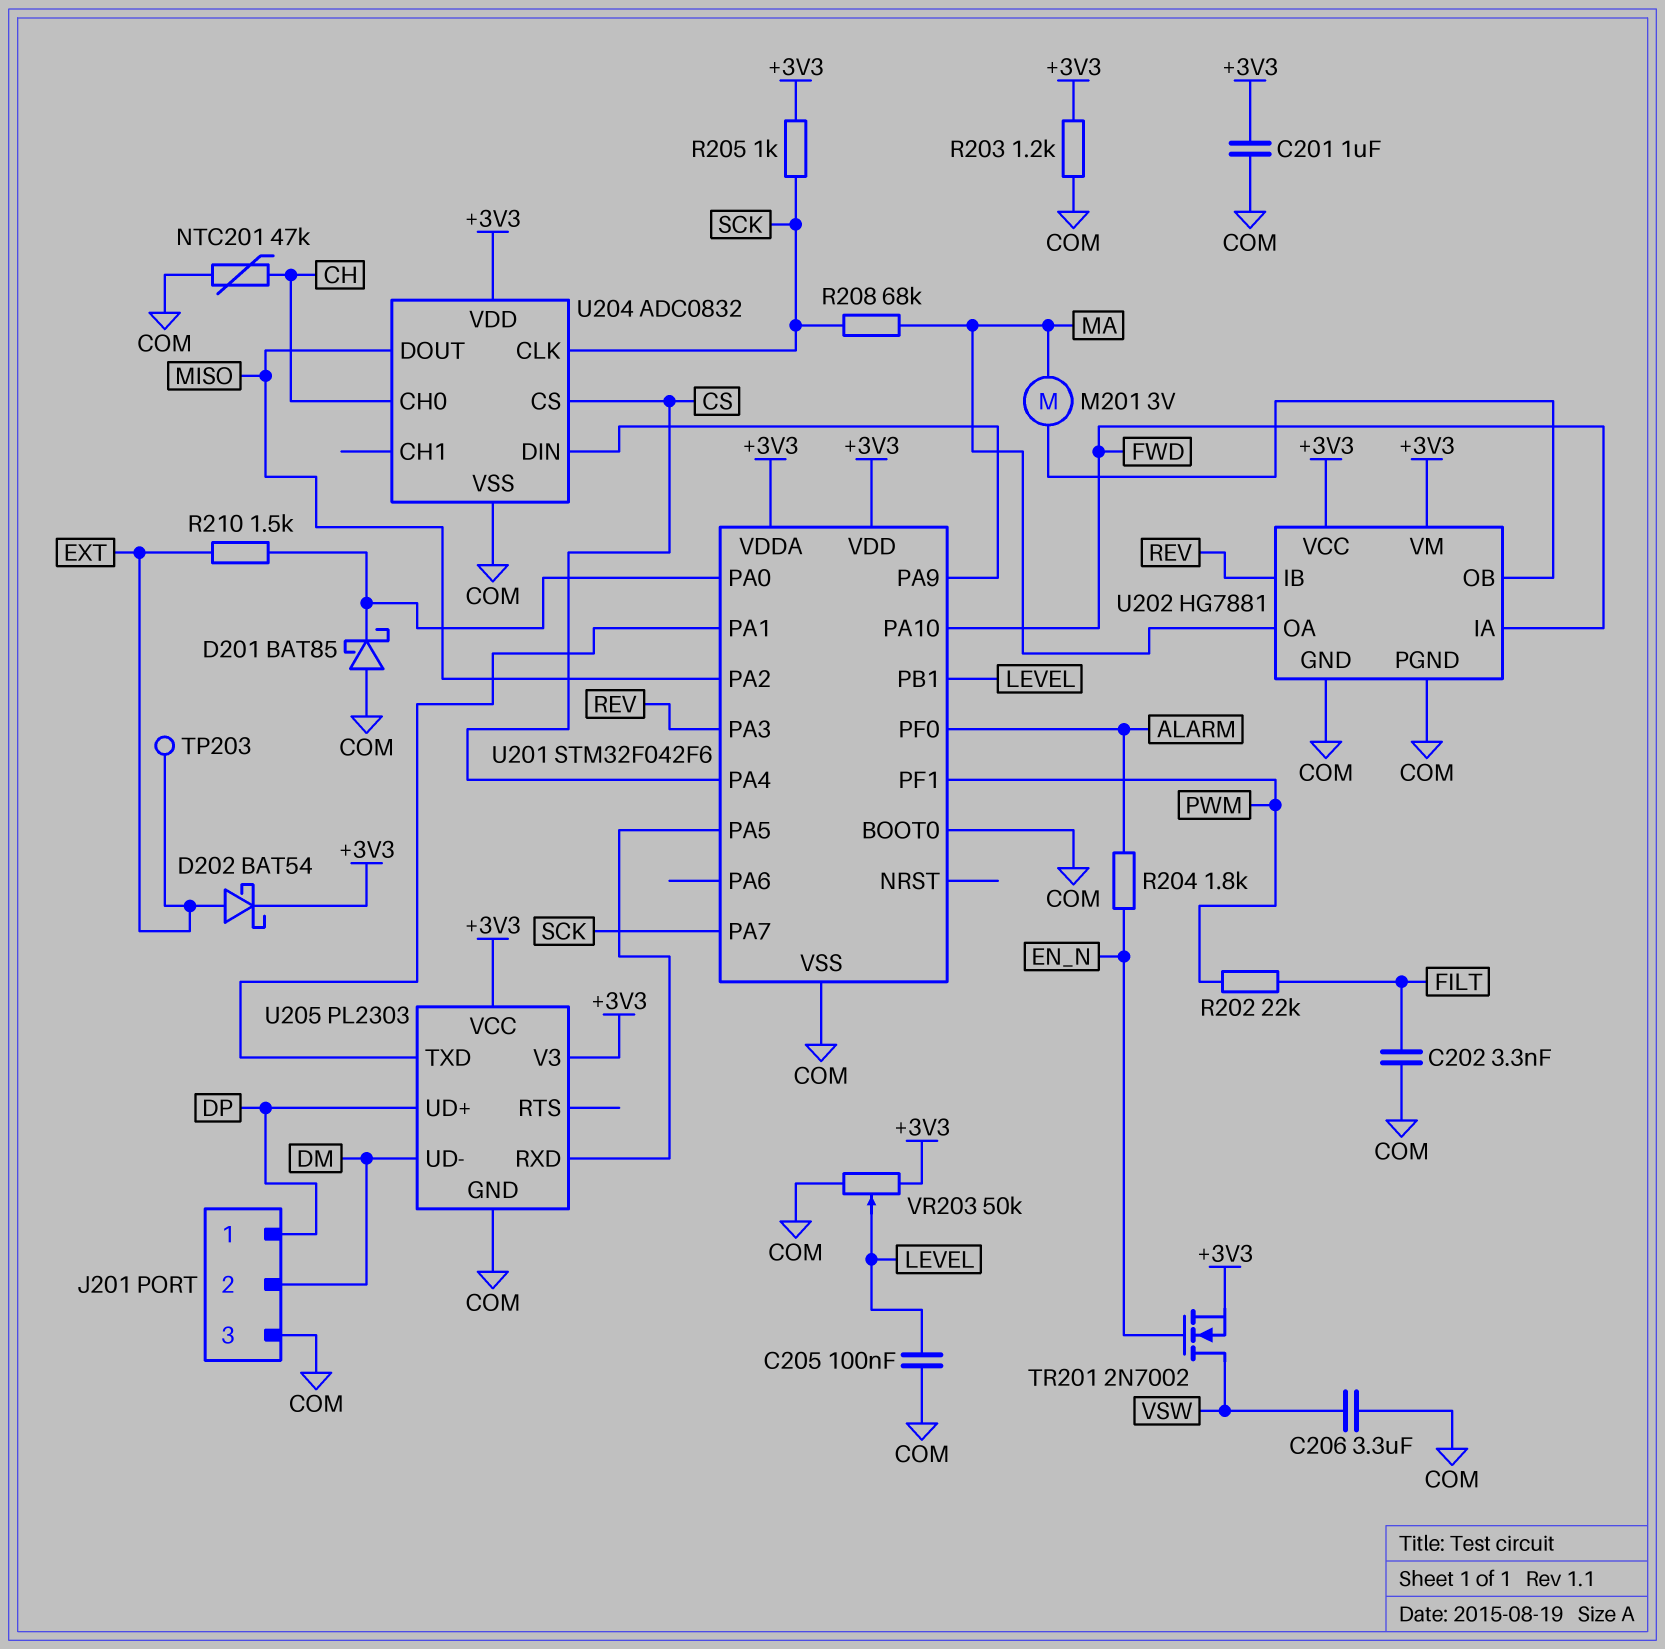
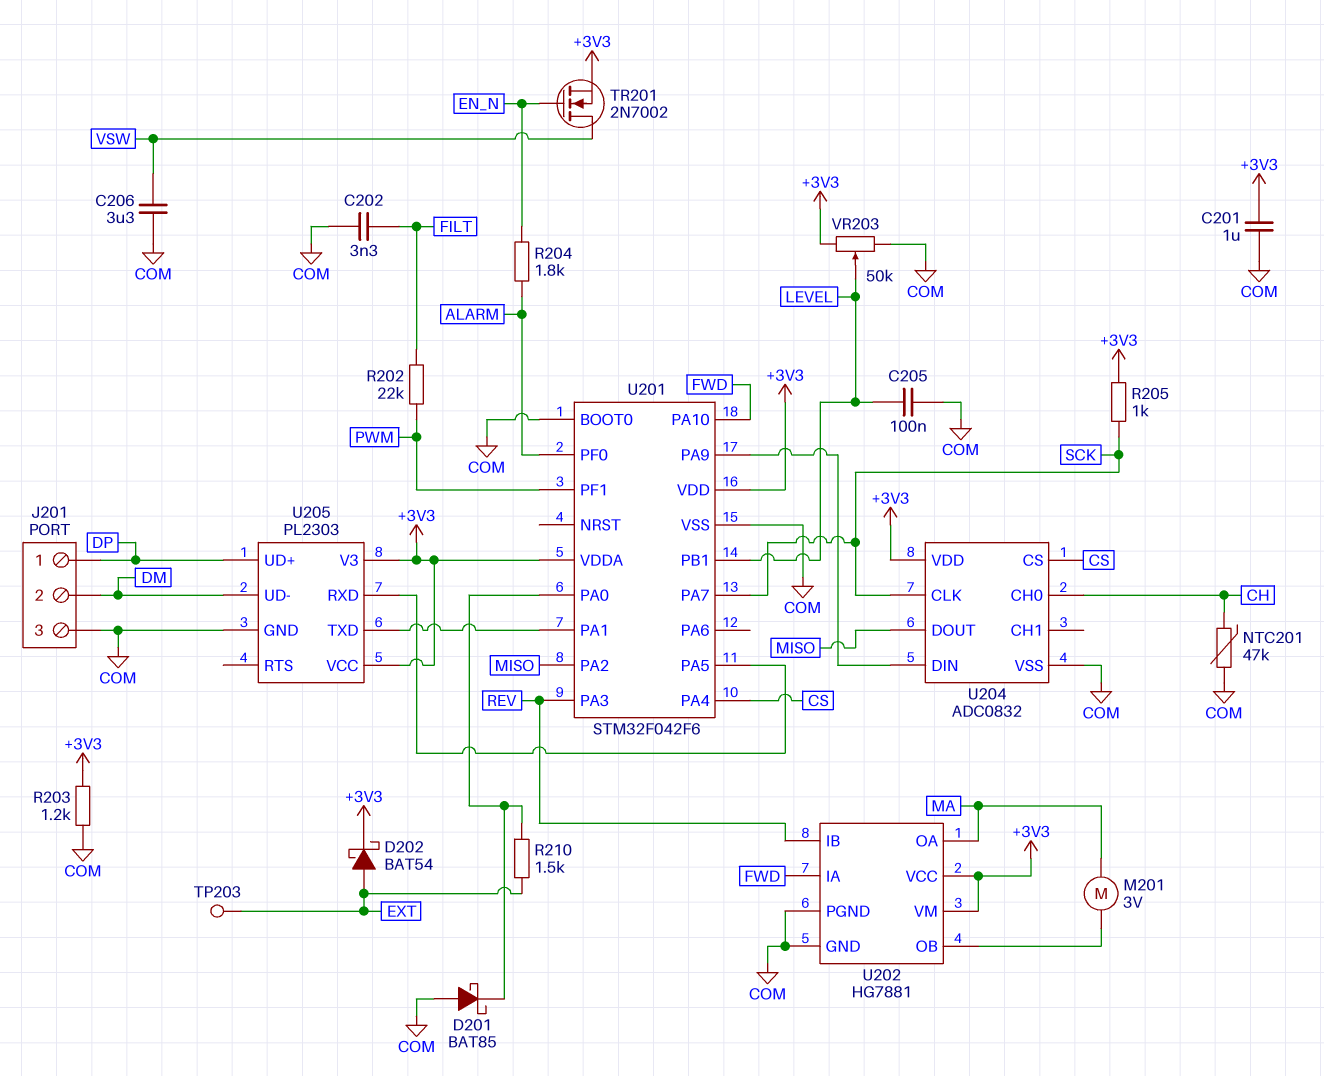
R208: 68k (MA, SCK) -> none

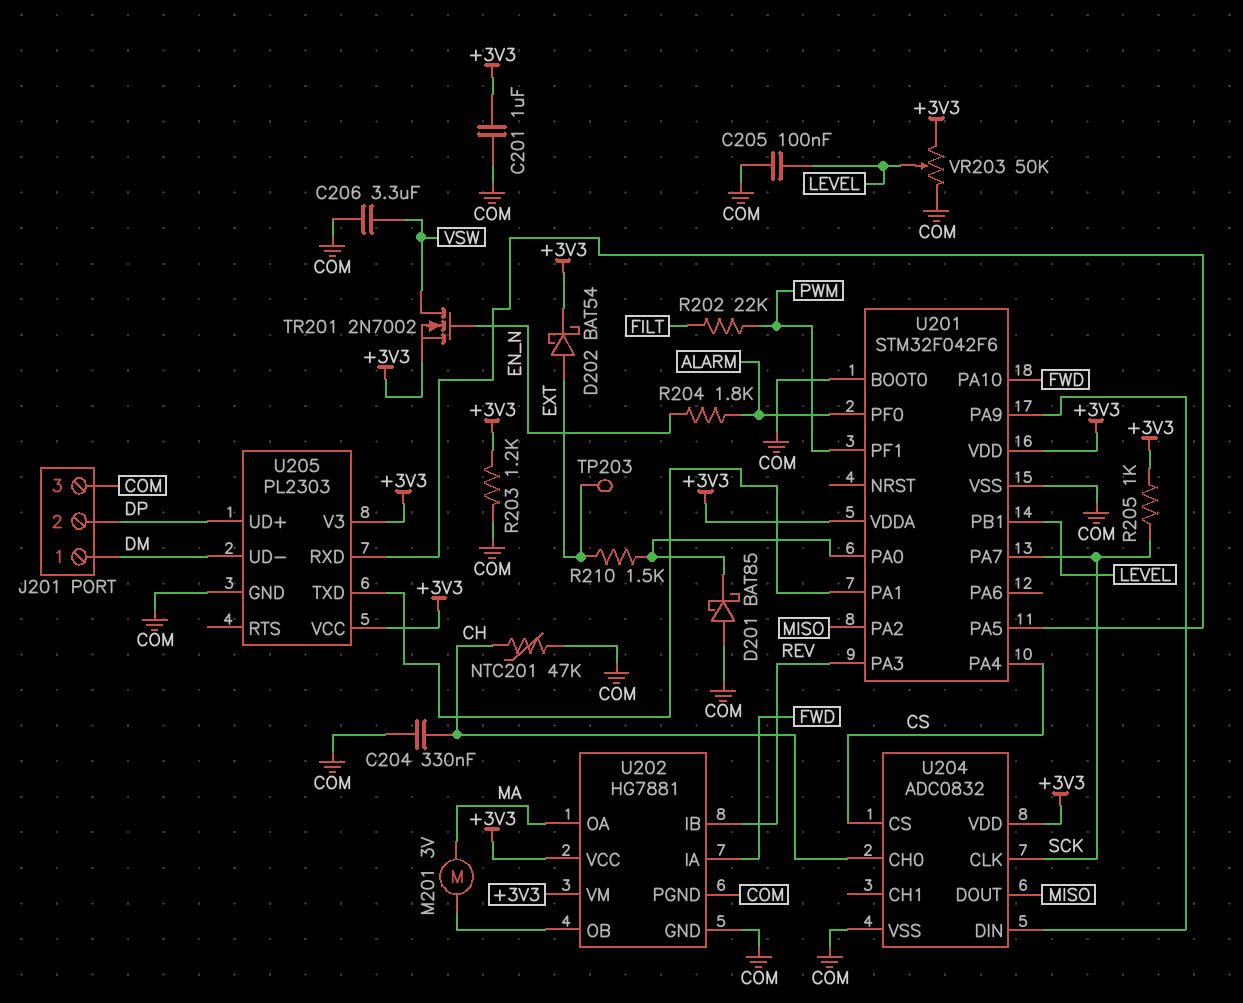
C202: 3.3nF (COM, FILT) -> none
C204: none -> 330nF (CH, COM)
J201 pin 1: DP -> DM
J201 pin 2: DM -> DP

